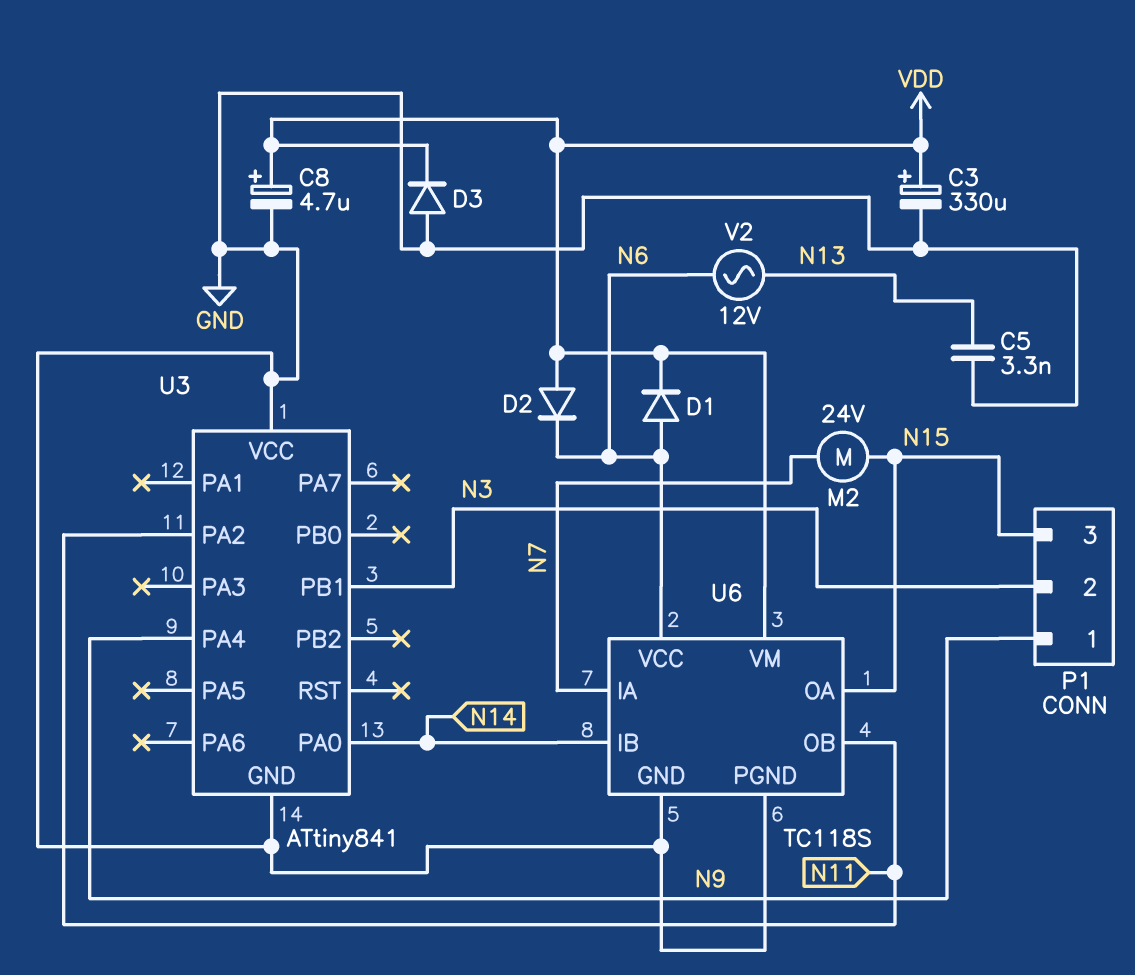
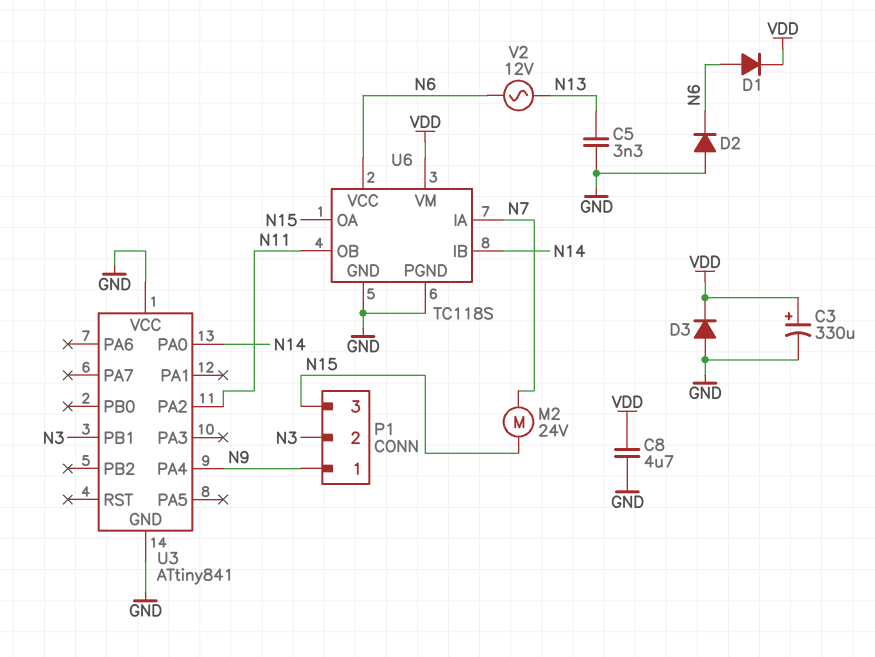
C8: 4.7uF (plus VDD, minus GND) -> 4.7uF (GND, VDD)
D2: diode (A VDD, K N6) -> diode (A GND, K N6)

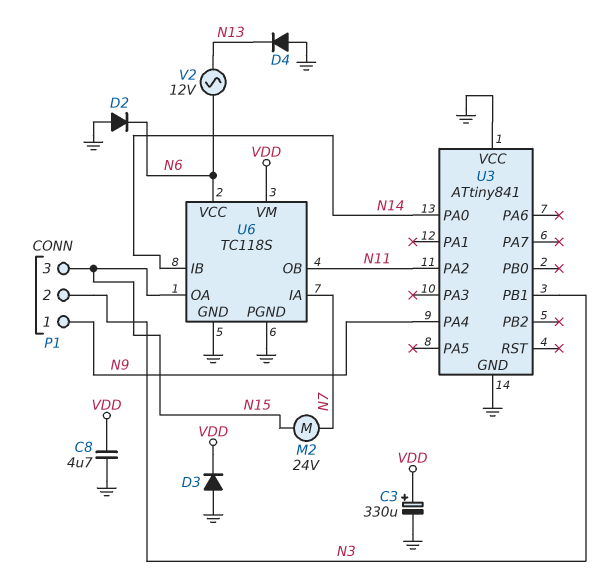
C5: 3.3nF (GND, N13) -> none
D1: diode (A N6, K VDD) -> none
D4: none -> diode (A GND, K N13)

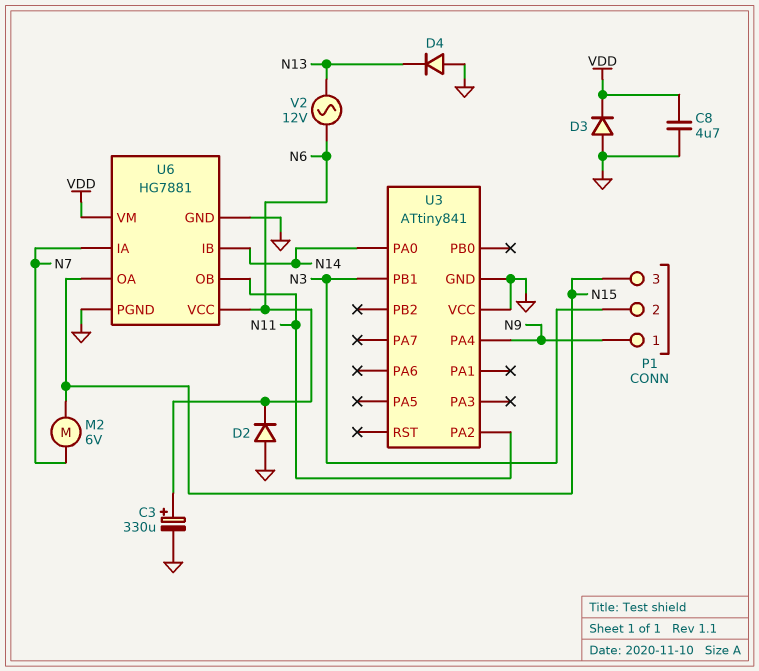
C3: 330uF (plus VDD, minus GND) -> 330uF (plus N6, minus GND)
M2: motor 24V (N7, N15) -> motor 6V (N7, N15)
U6: TC118S -> HG7881

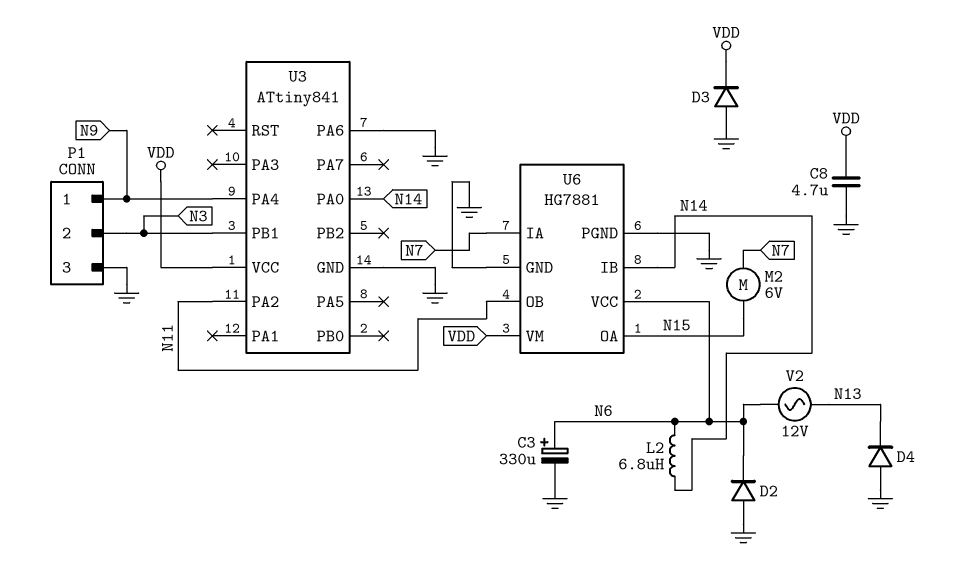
L2: none -> 6.8uH (N6, N14)
P1 pin 3: N15 -> GND
U3 pin PA6: none -> GND
U3 pin VCC: GND -> VDD

